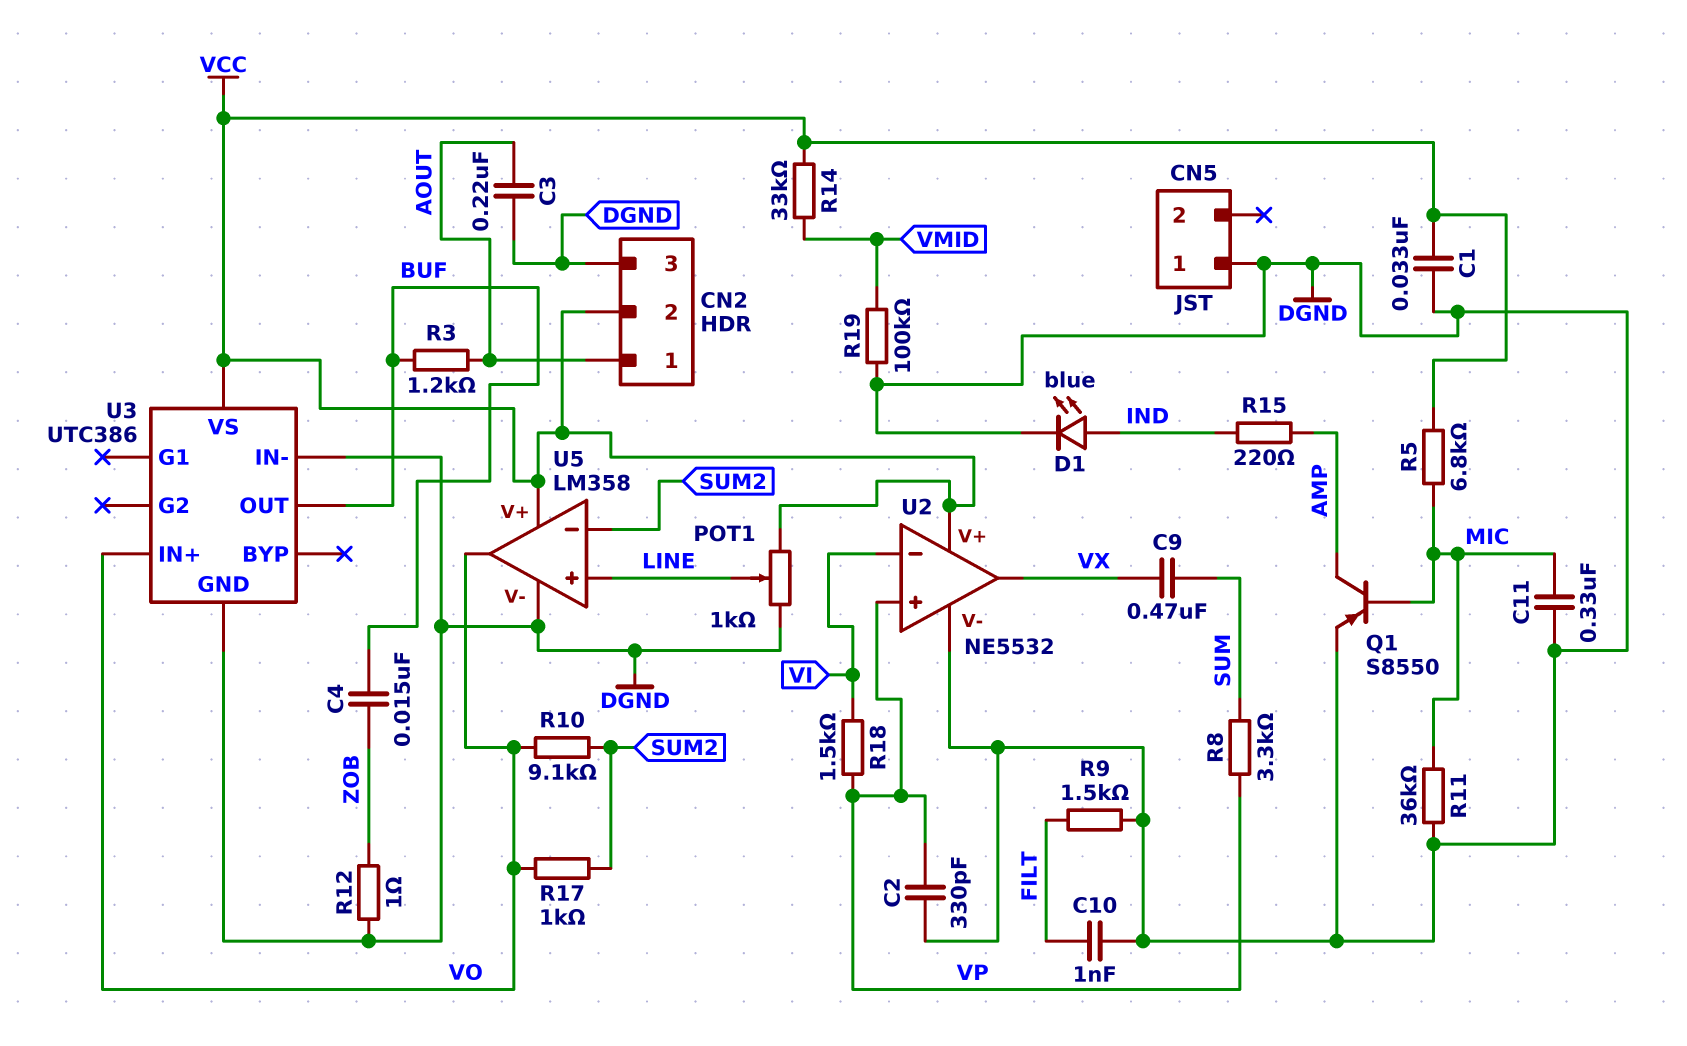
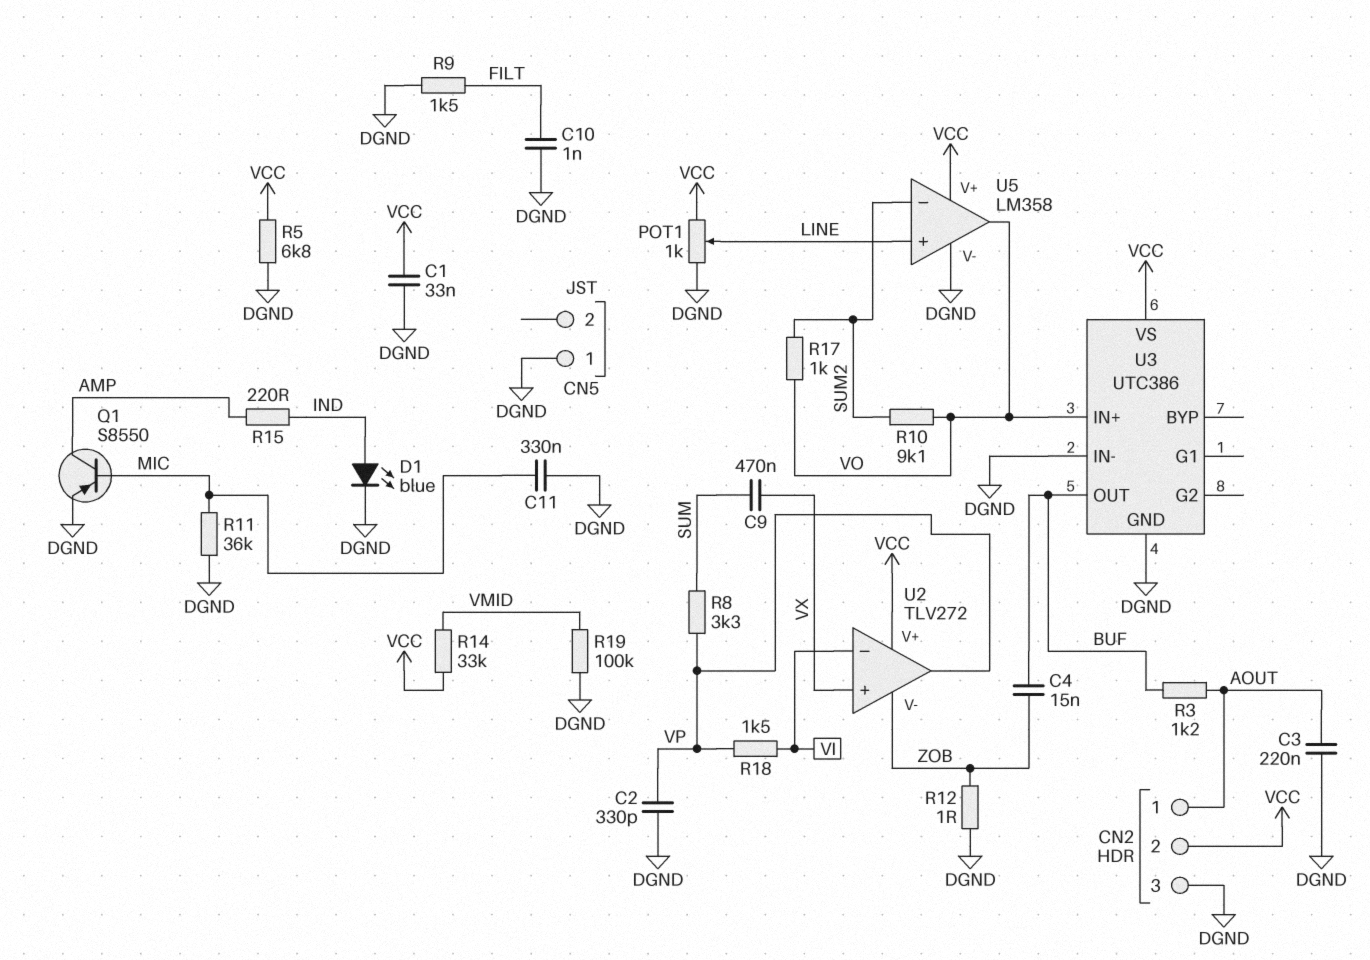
R5: 6.8k (MIC, VCC) -> 6.8k (DGND, VCC)
U2: NE5532 -> TLV272
U2 pin V-: DGND -> ZOB
U2 pin in+: VP -> VX
U2 pin out: VX -> VP

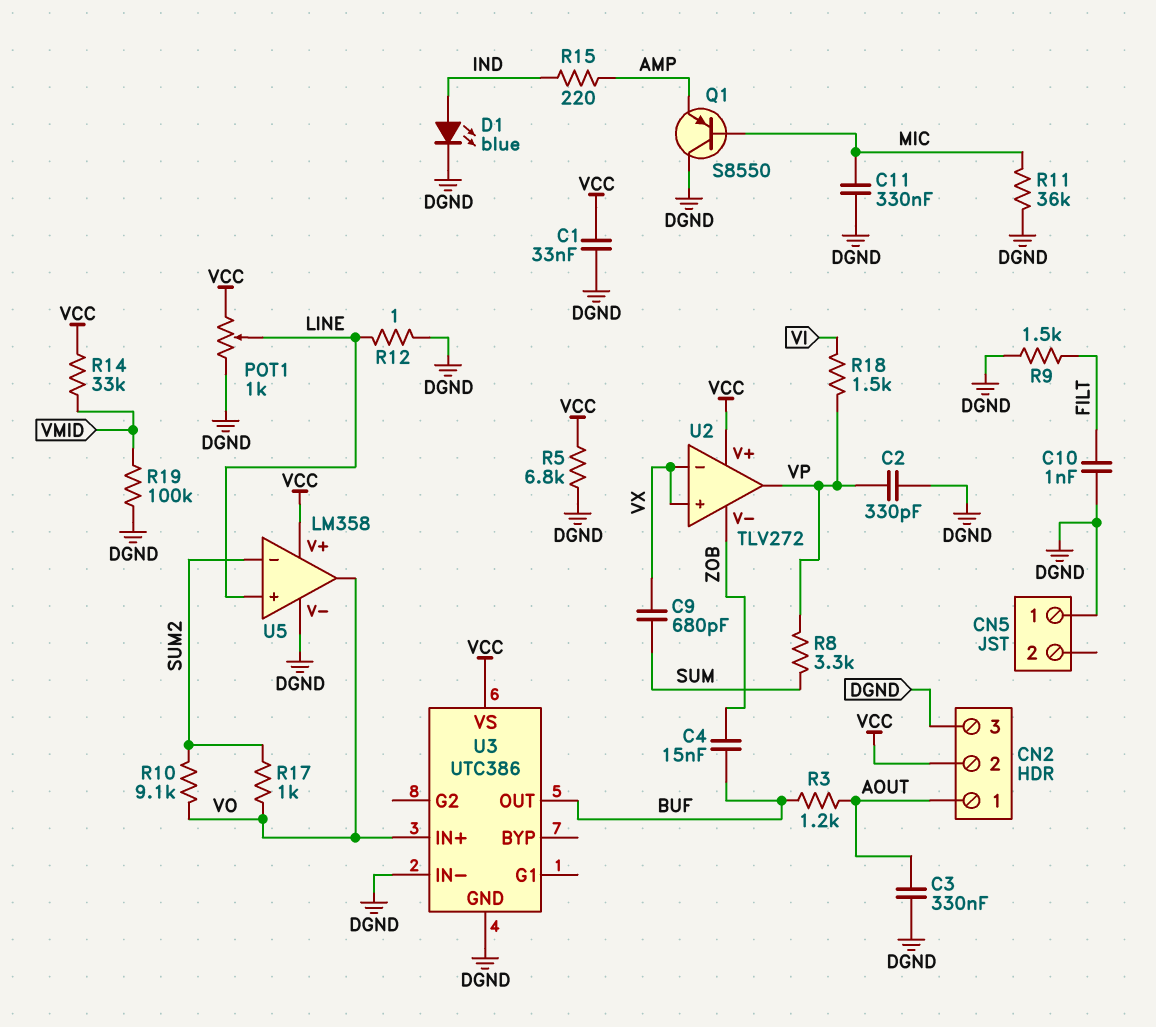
C3: 220nF (AOUT, DGND) -> 330nF (AOUT, DGND)
C9: 470nF (SUM, VX) -> 680pF (SUM, VX)
Q1: PNP S8550 (B MIC, C AMP, E DGND) -> PNP S8550 (B MIC, C DGND, E AMP)
R12: 1 (DGND, ZOB) -> 1 (DGND, LINE)
U2 pin in-: VI -> VX

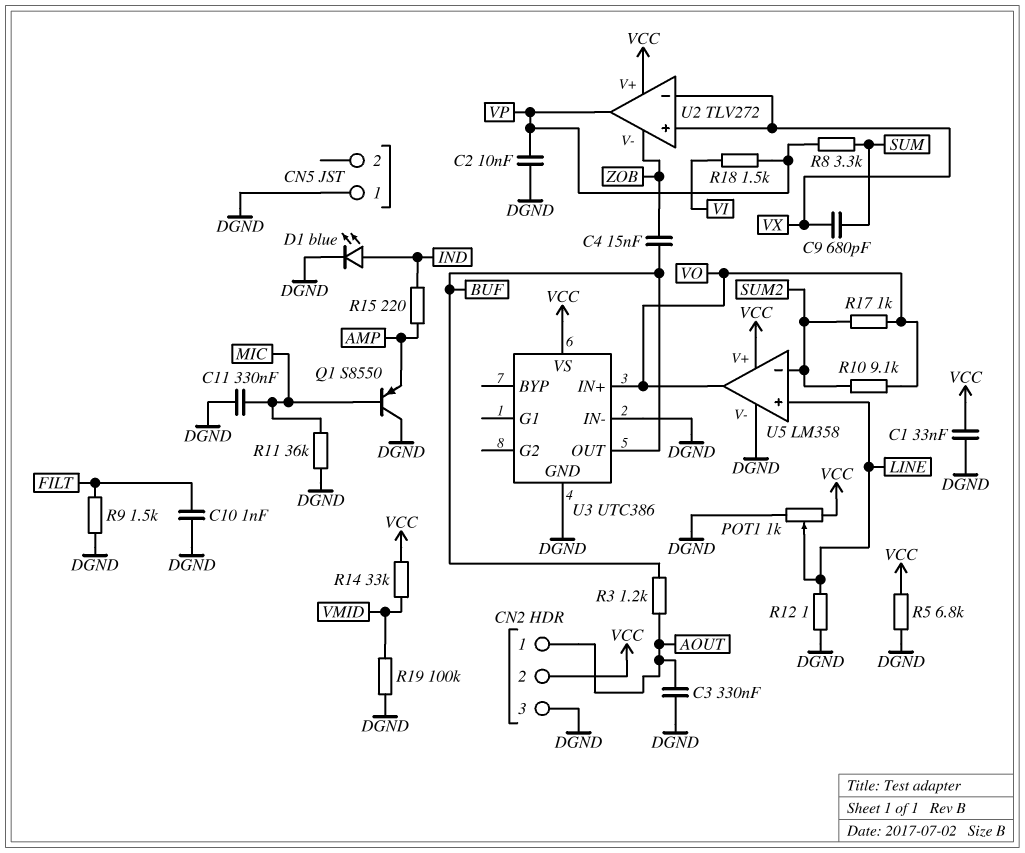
C2: 330pF (DGND, VP) -> 10nF (DGND, VP)

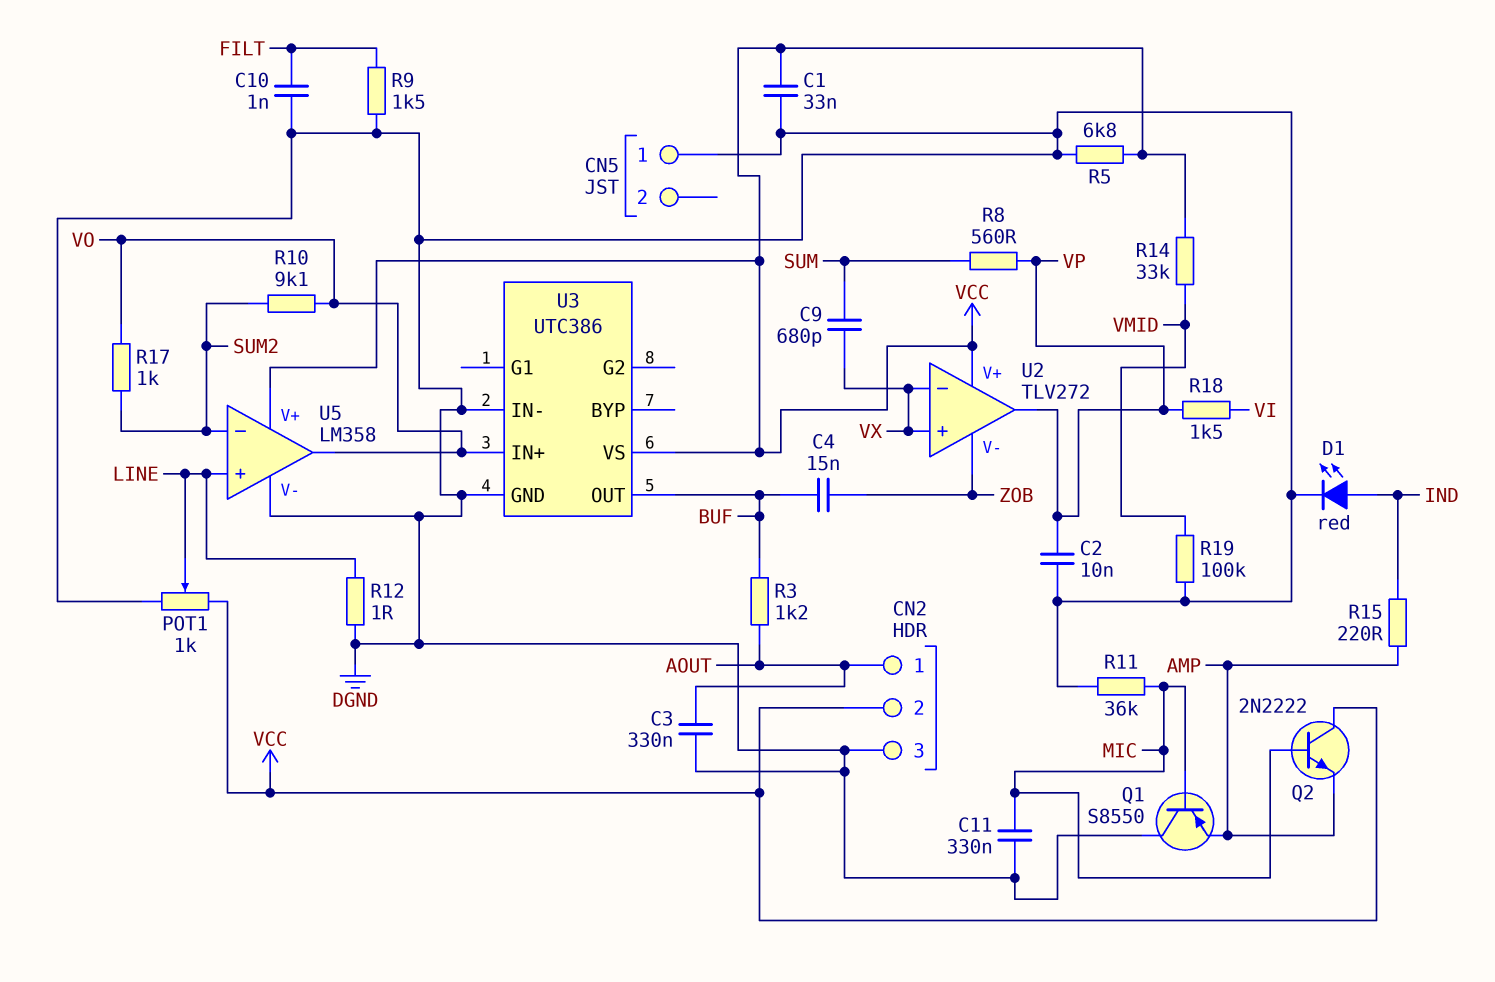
D1: LED blue (A IND, K DGND) -> LED red (A IND, K DGND)
Q2: none -> NPN 2N2222 (B MIC, C VCC, E AMP)
R8: 3.3k (SUM, VP) -> 560 (SUM, VP)

